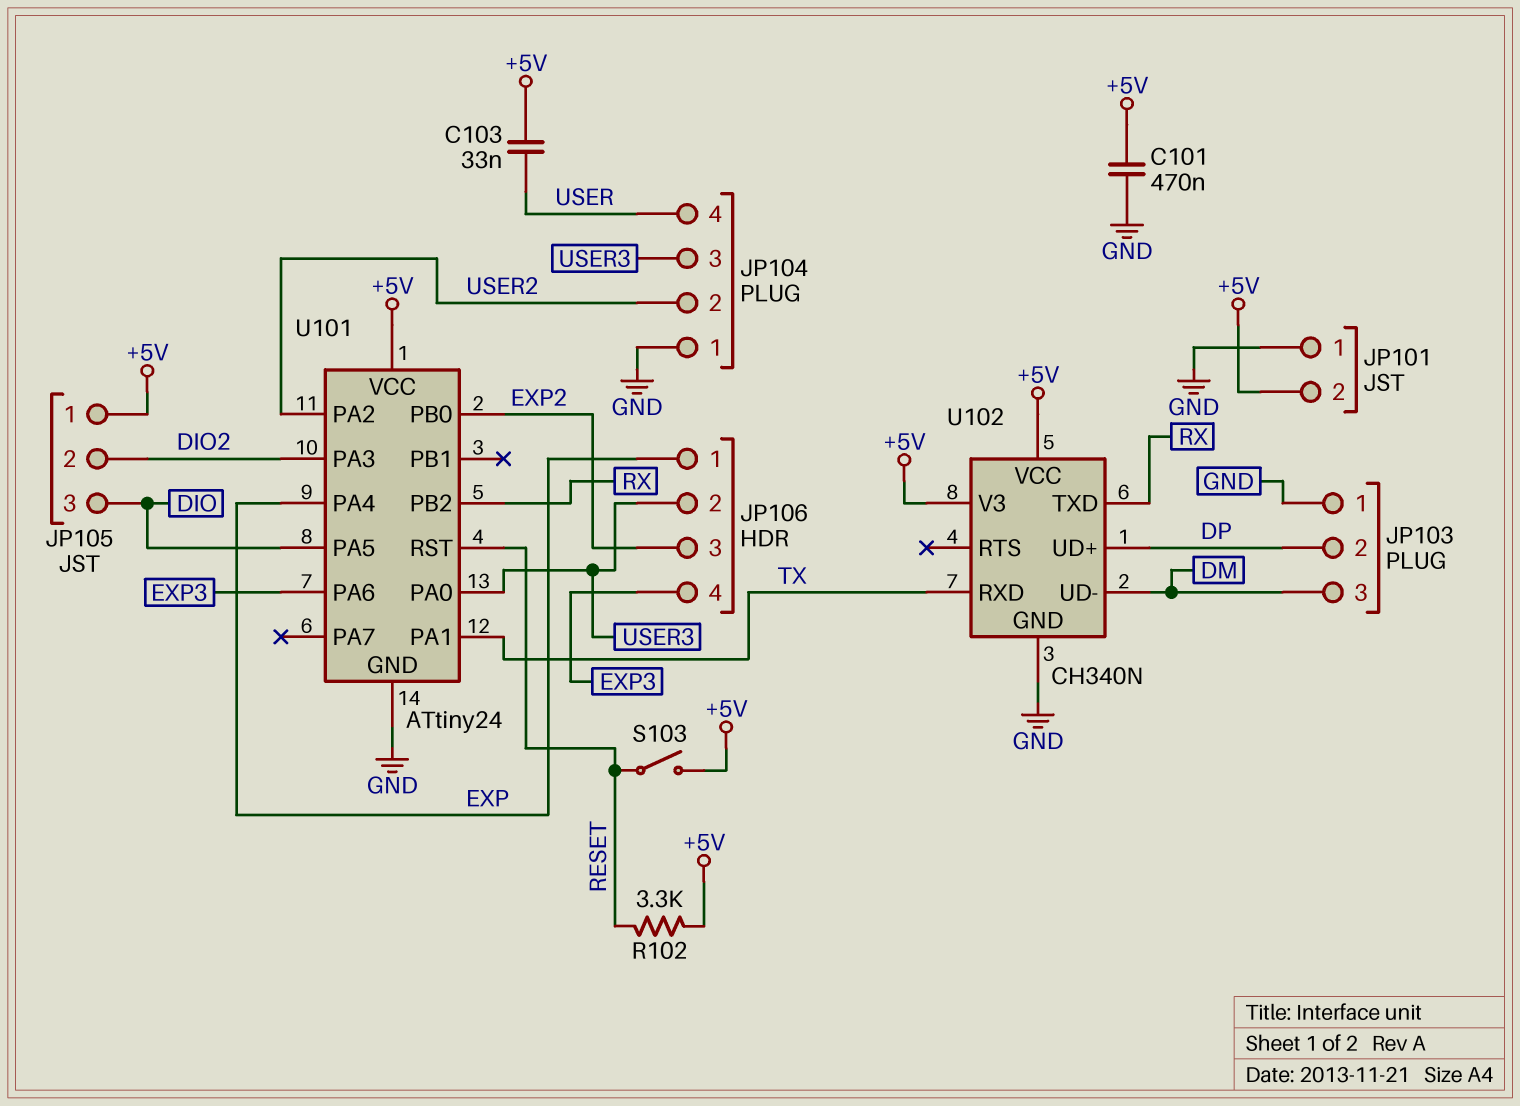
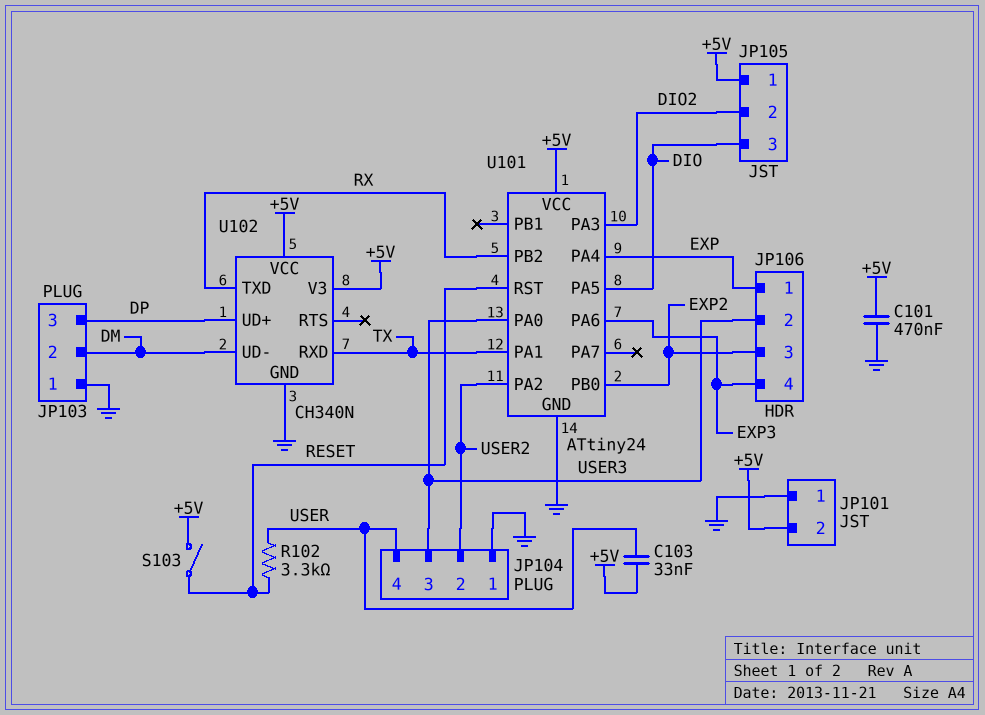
JP103 pin 2: DP -> DM
JP103 pin 3: DM -> DP
R102: 3.3k (+5V, RESET) -> 3.3k (RESET, USER)

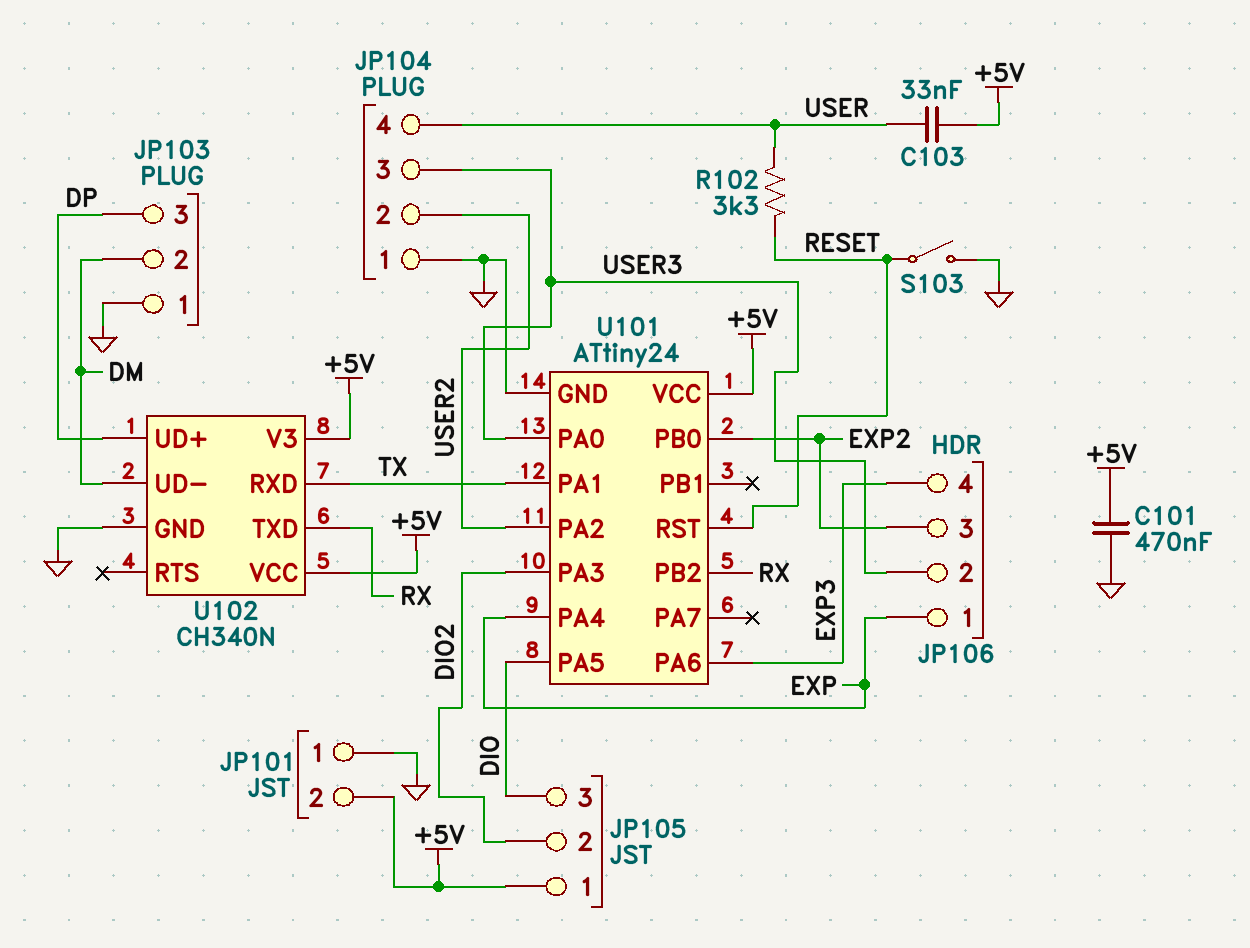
S103: switch (+5V, RESET) -> switch (GND, RESET)

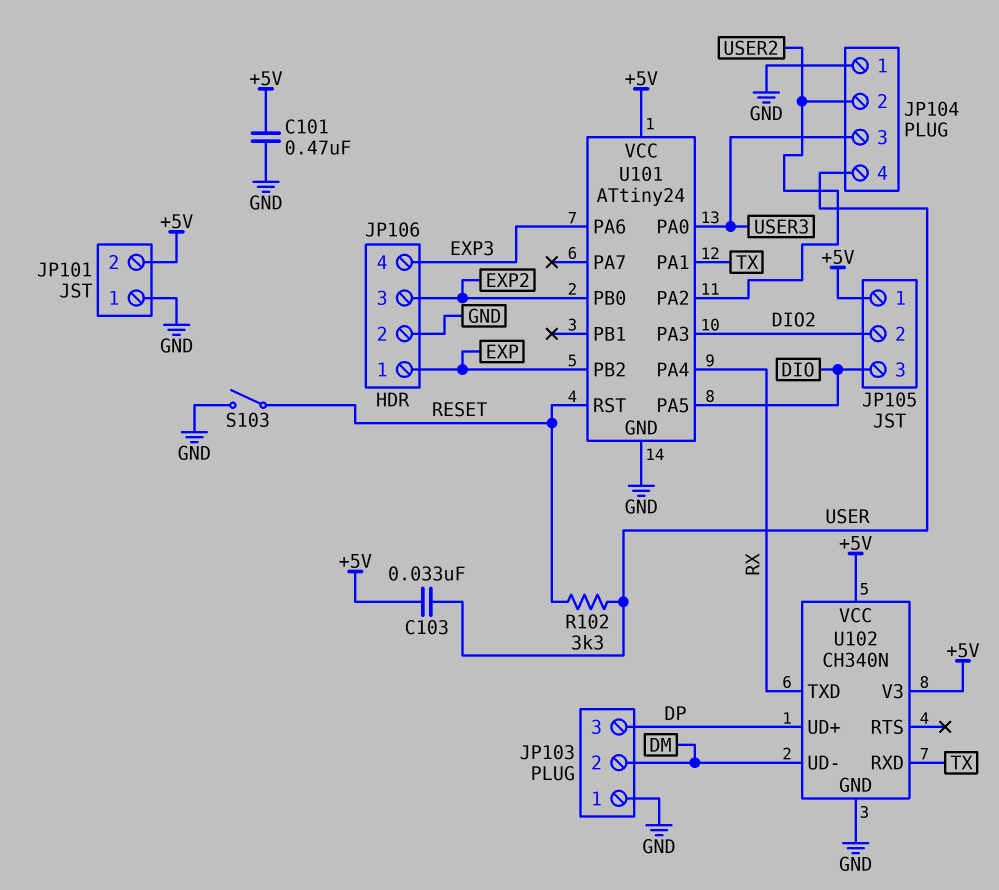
JP106 pin 2: USER3 -> GND
U101 pin PA4: EXP -> RX
U101 pin PB2: RX -> EXP

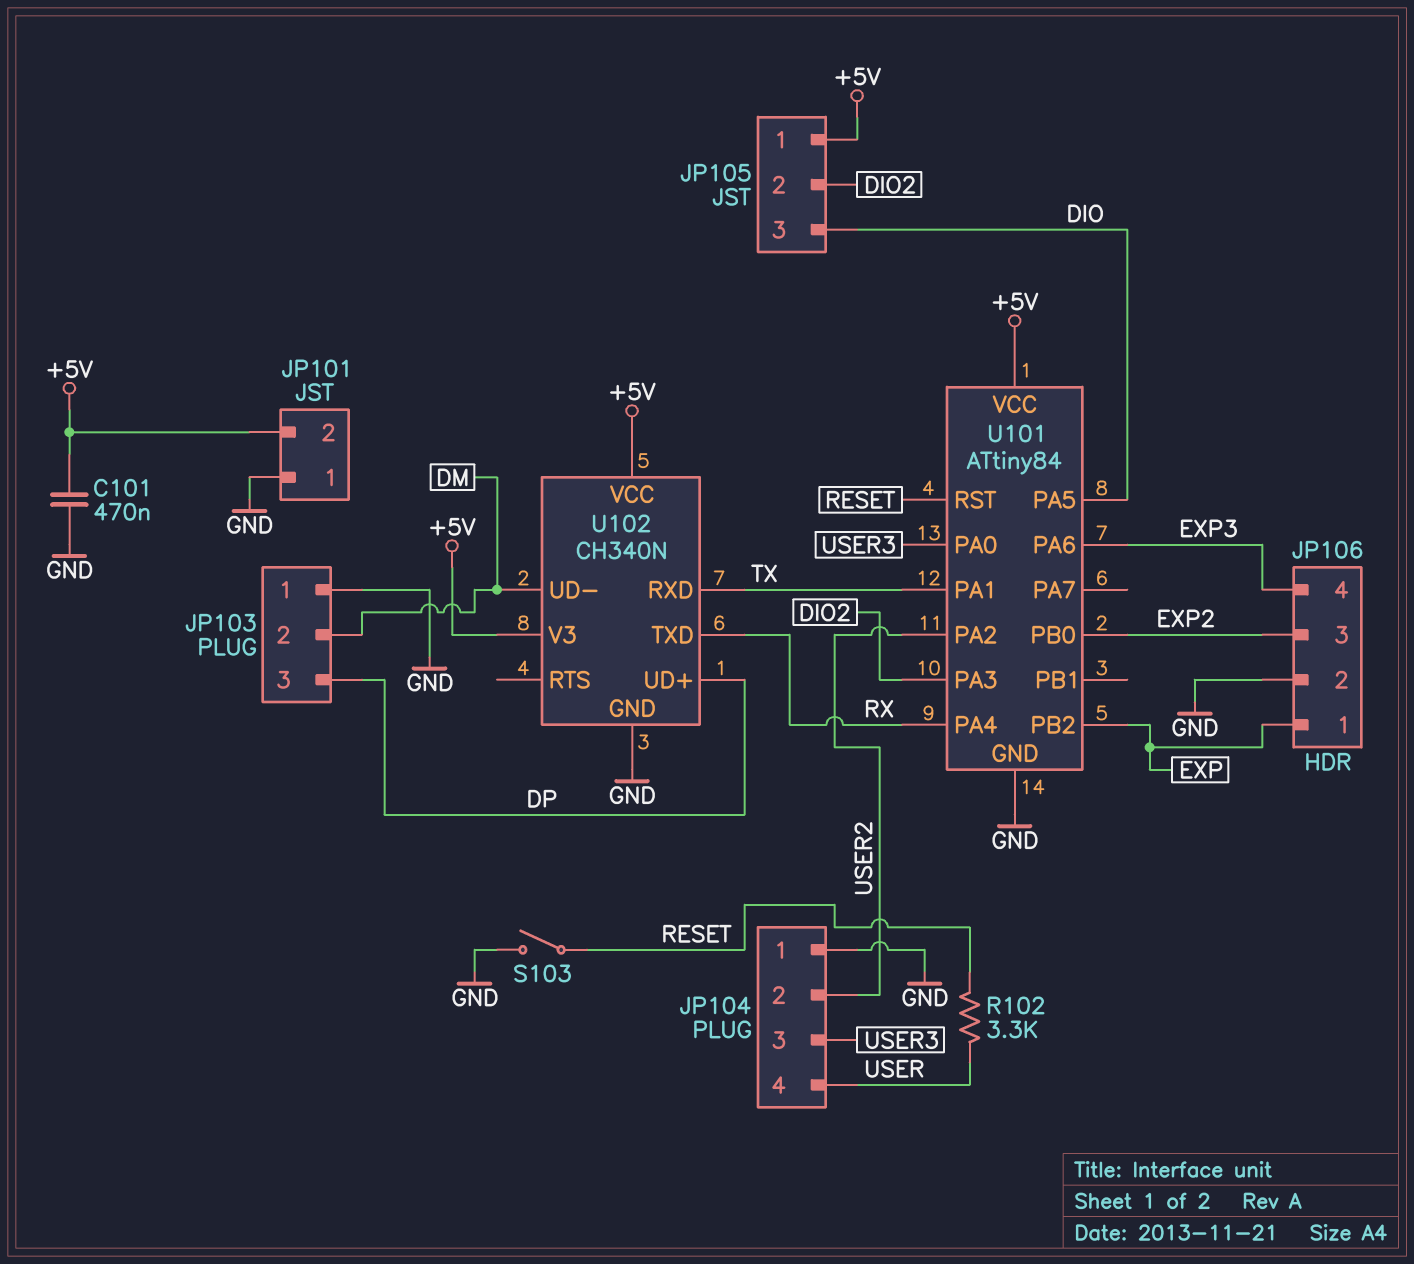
C103: 33nF (+5V, USER) -> none
U101: ATtiny24 -> ATtiny84

